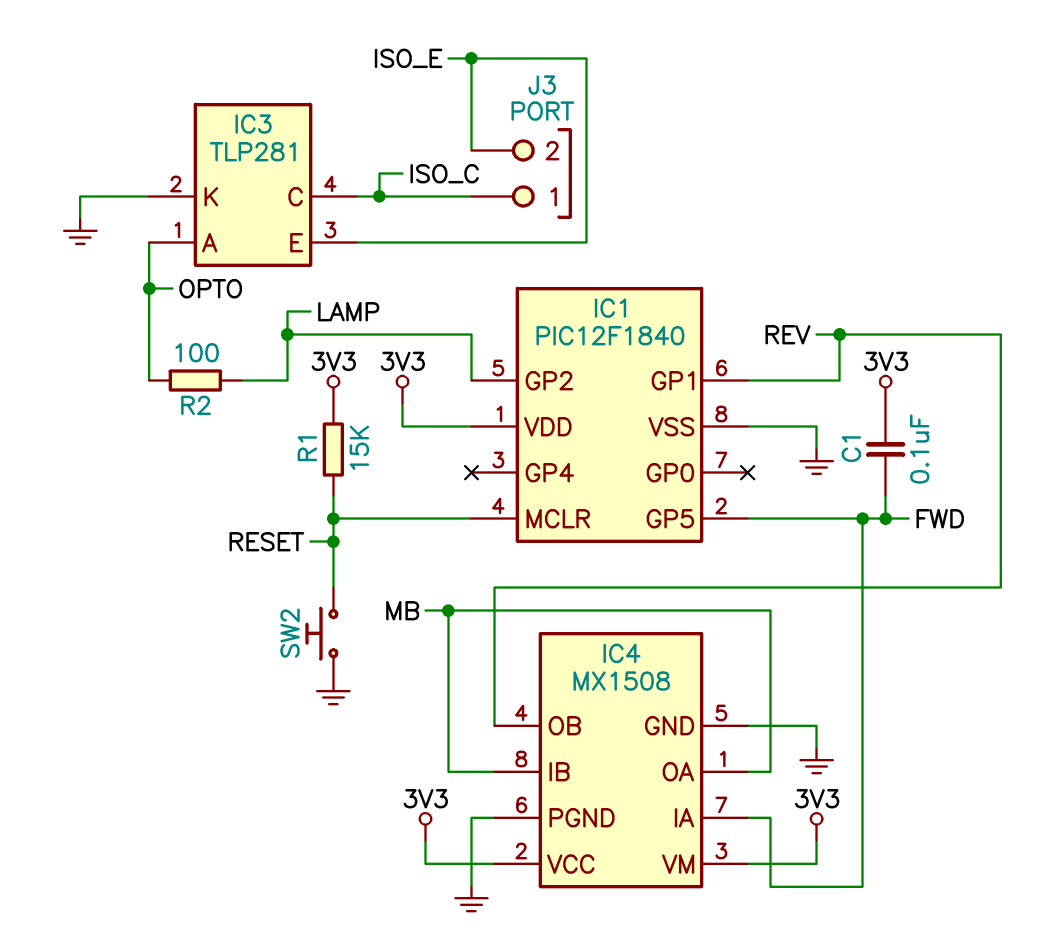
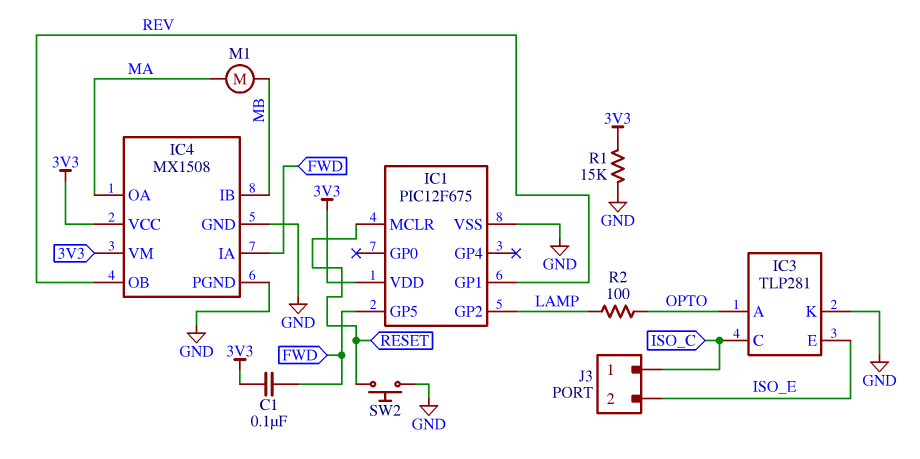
IC1: PIC12F1840 -> PIC12F675
IC4 pin OA: MB -> MA
M1: none -> motor (MA, MB)
R1: 15k (3V3, RESET) -> 15k (3V3, GND)

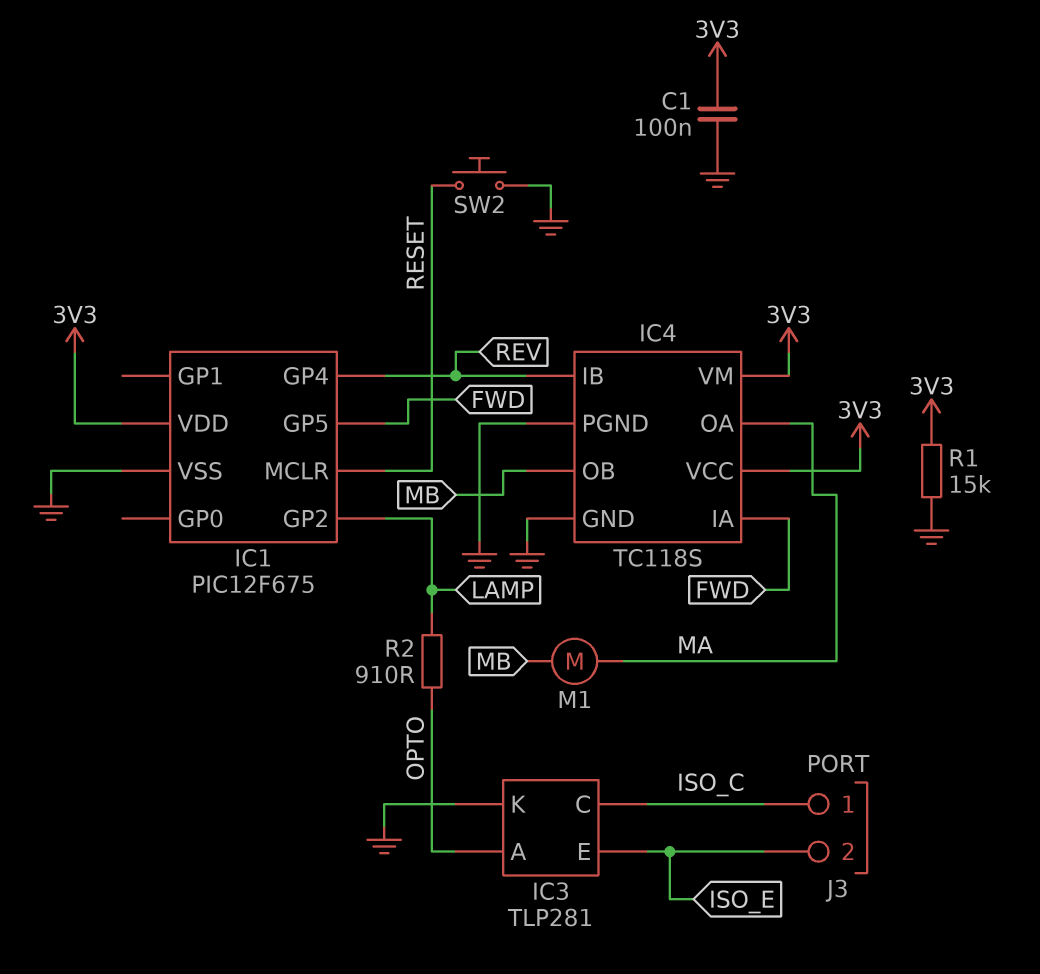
C1: 100nF (3V3, FWD) -> 100nF (3V3, GND)
IC1 pin GP1: REV -> none
IC1 pin GP4: none -> REV
IC4: MX1508 -> TC118S
IC4 pin IB: MB -> REV
IC4 pin OB: REV -> MB
R2: 100 (LAMP, OPTO) -> 910 (LAMP, OPTO)

